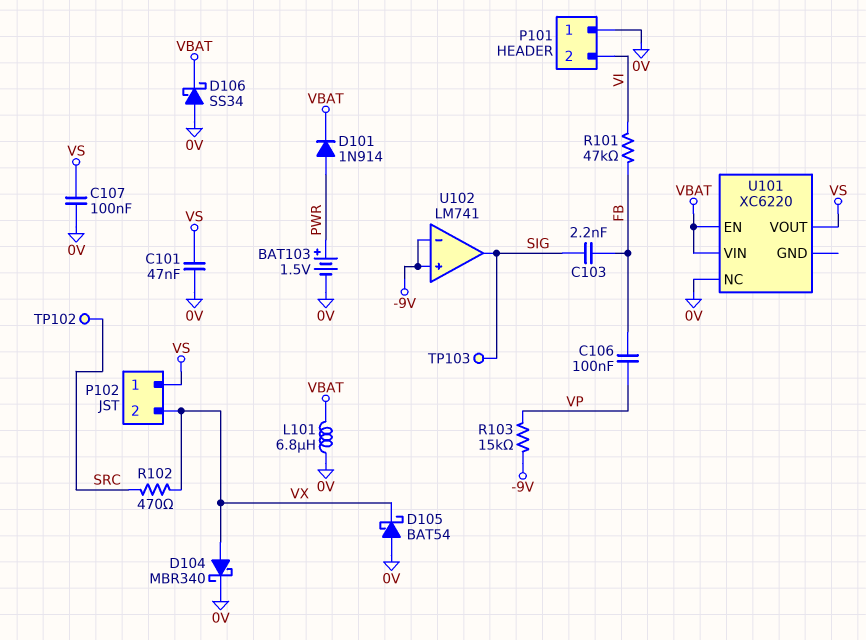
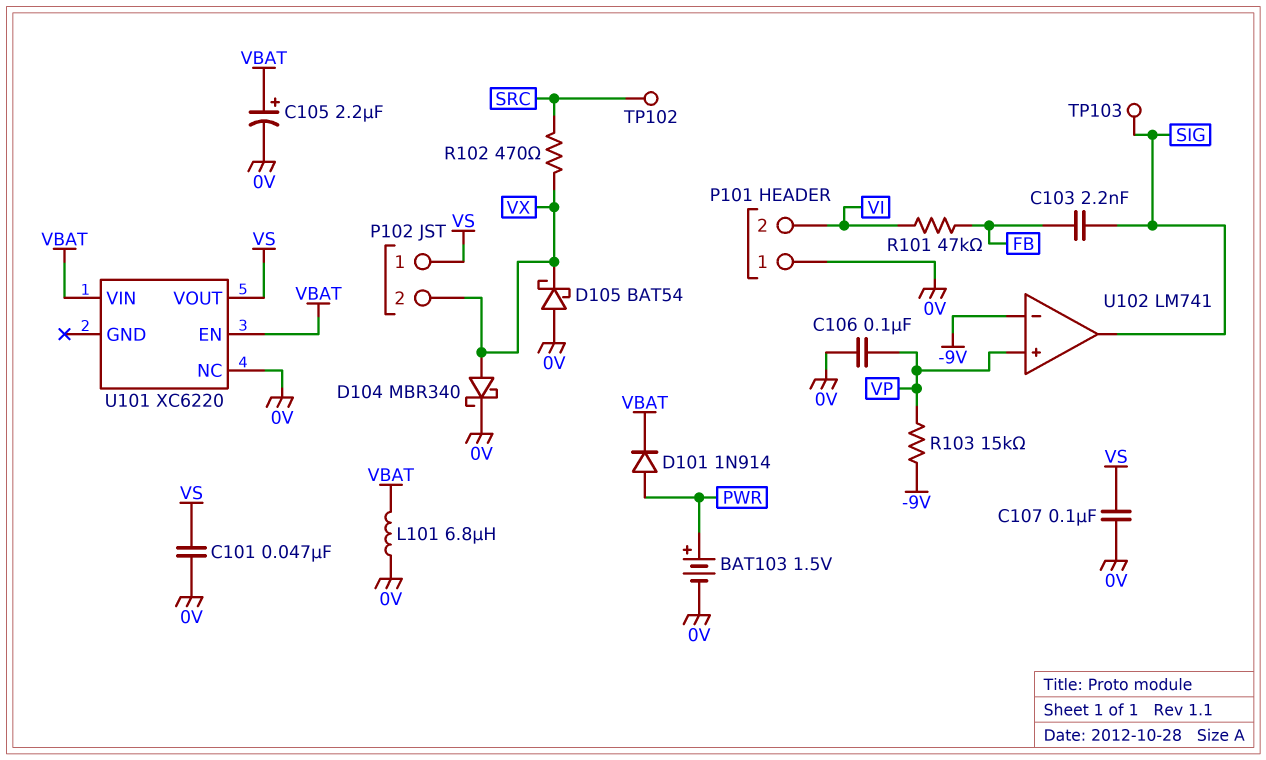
C105: none -> 2.2uF (plus VBAT, minus 0V)
C106: 100nF (FB, VP) -> 100nF (0V, VP)
D106: schottky SS34 (A 0V, K VBAT) -> none
U102 pin in+: -9V -> VP

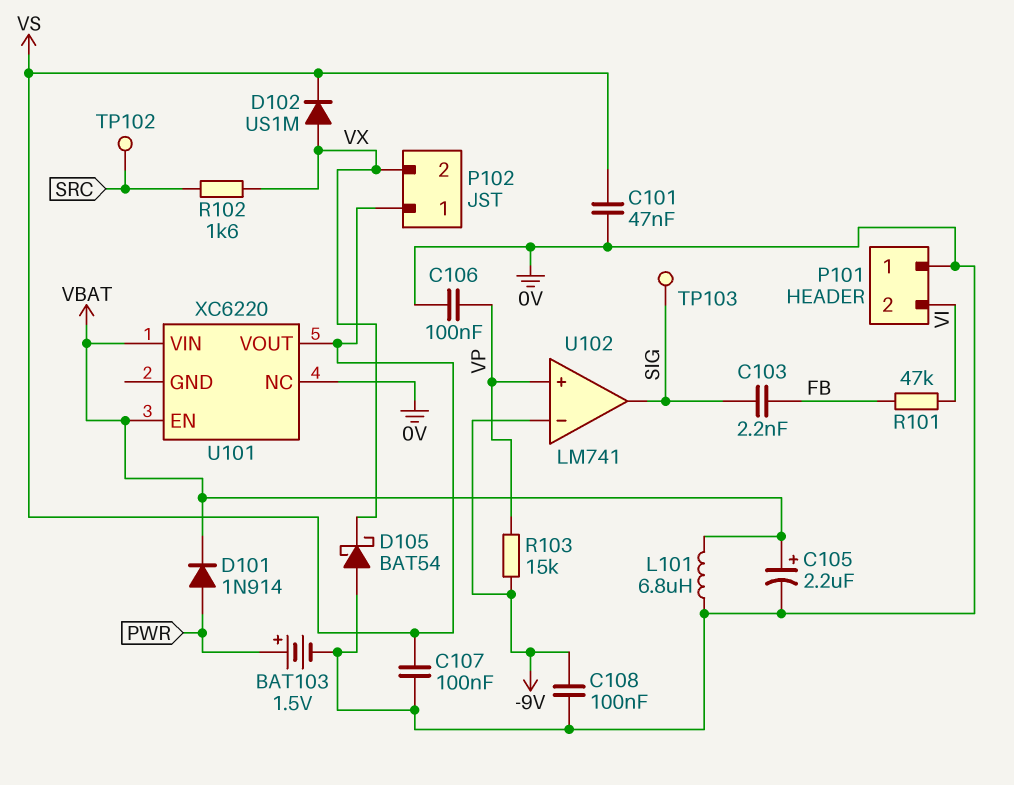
C108: none -> 100nF (-9V, 0V)
D102: none -> diode US1M (A VX, K VS)
D104: schottky MBR340 (A VX, K 0V) -> none
R102: 470 (SRC, VX) -> 1.6k (SRC, VX)

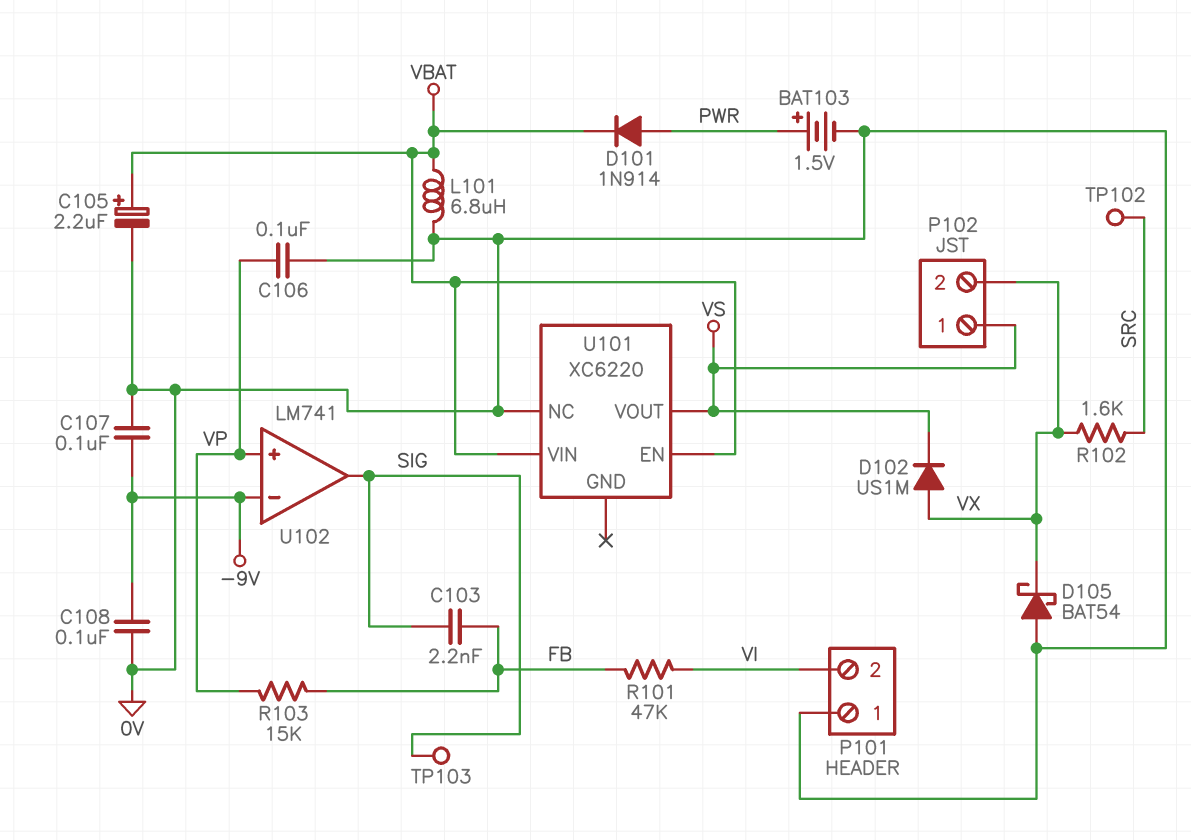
C101: 47nF (0V, VS) -> none
C107: 100nF (0V, VS) -> 100nF (-9V, 0V)
R103: 15k (-9V, VP) -> 15k (FB, VP)

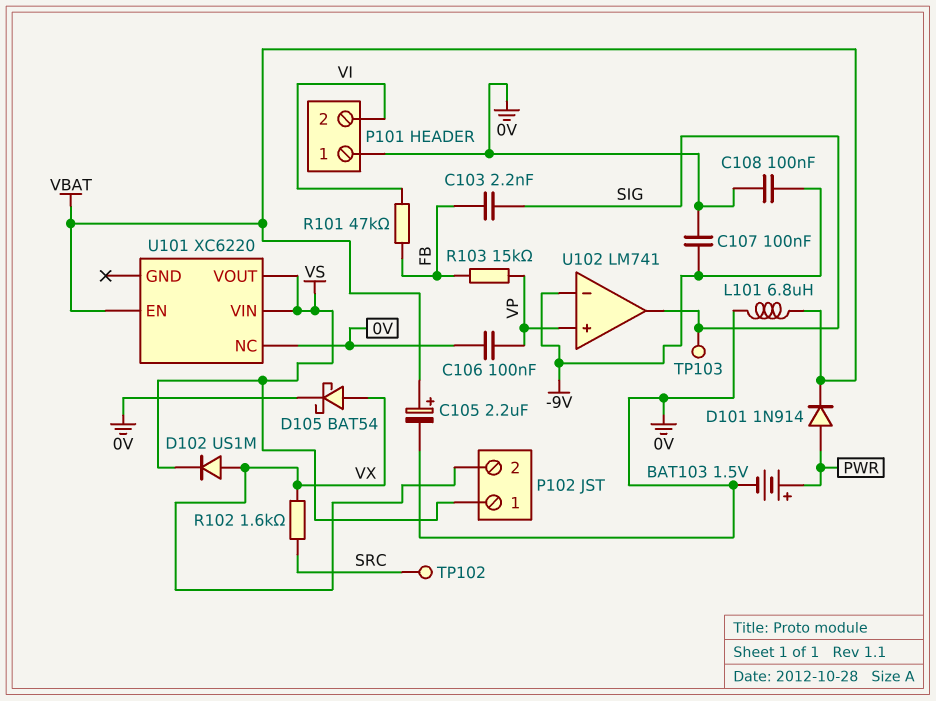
D105: schottky BAT54 (A 0V, K VX) -> schottky BAT54 (A VX, K 0V)
U101 pin VIN: VBAT -> VS

